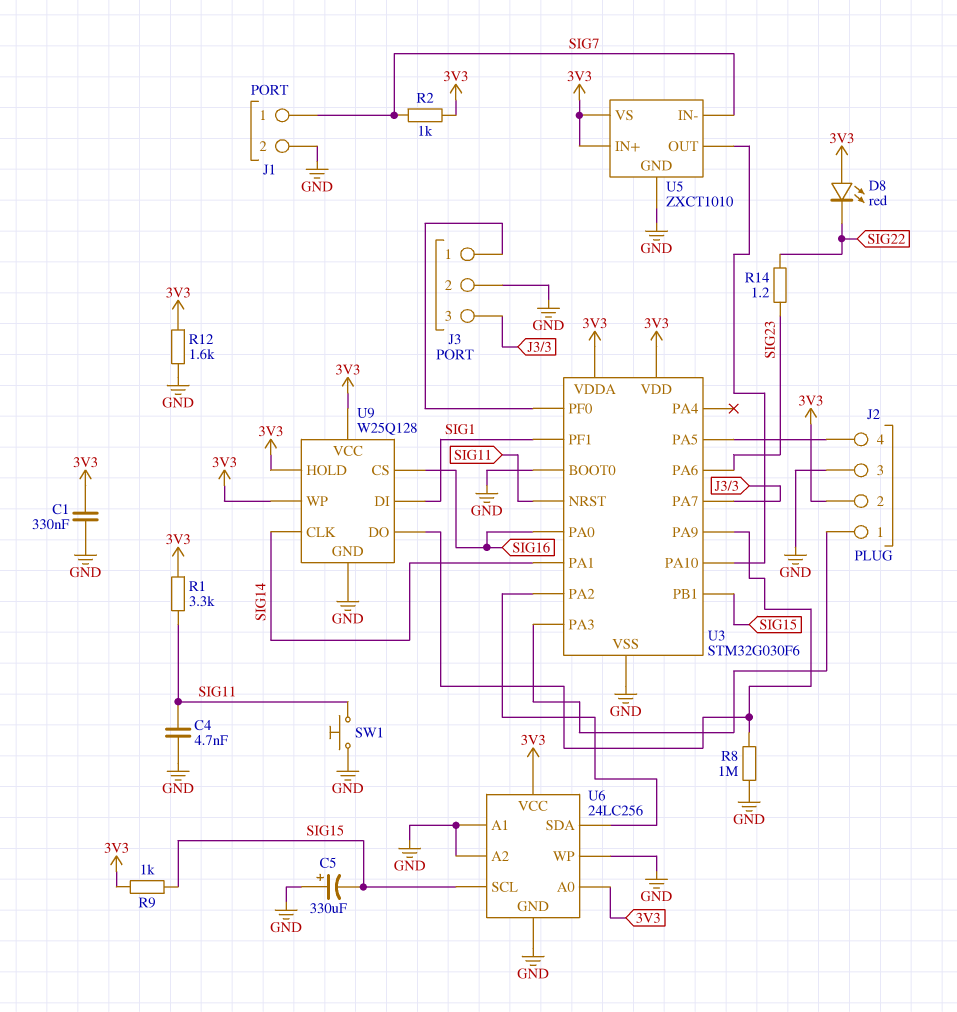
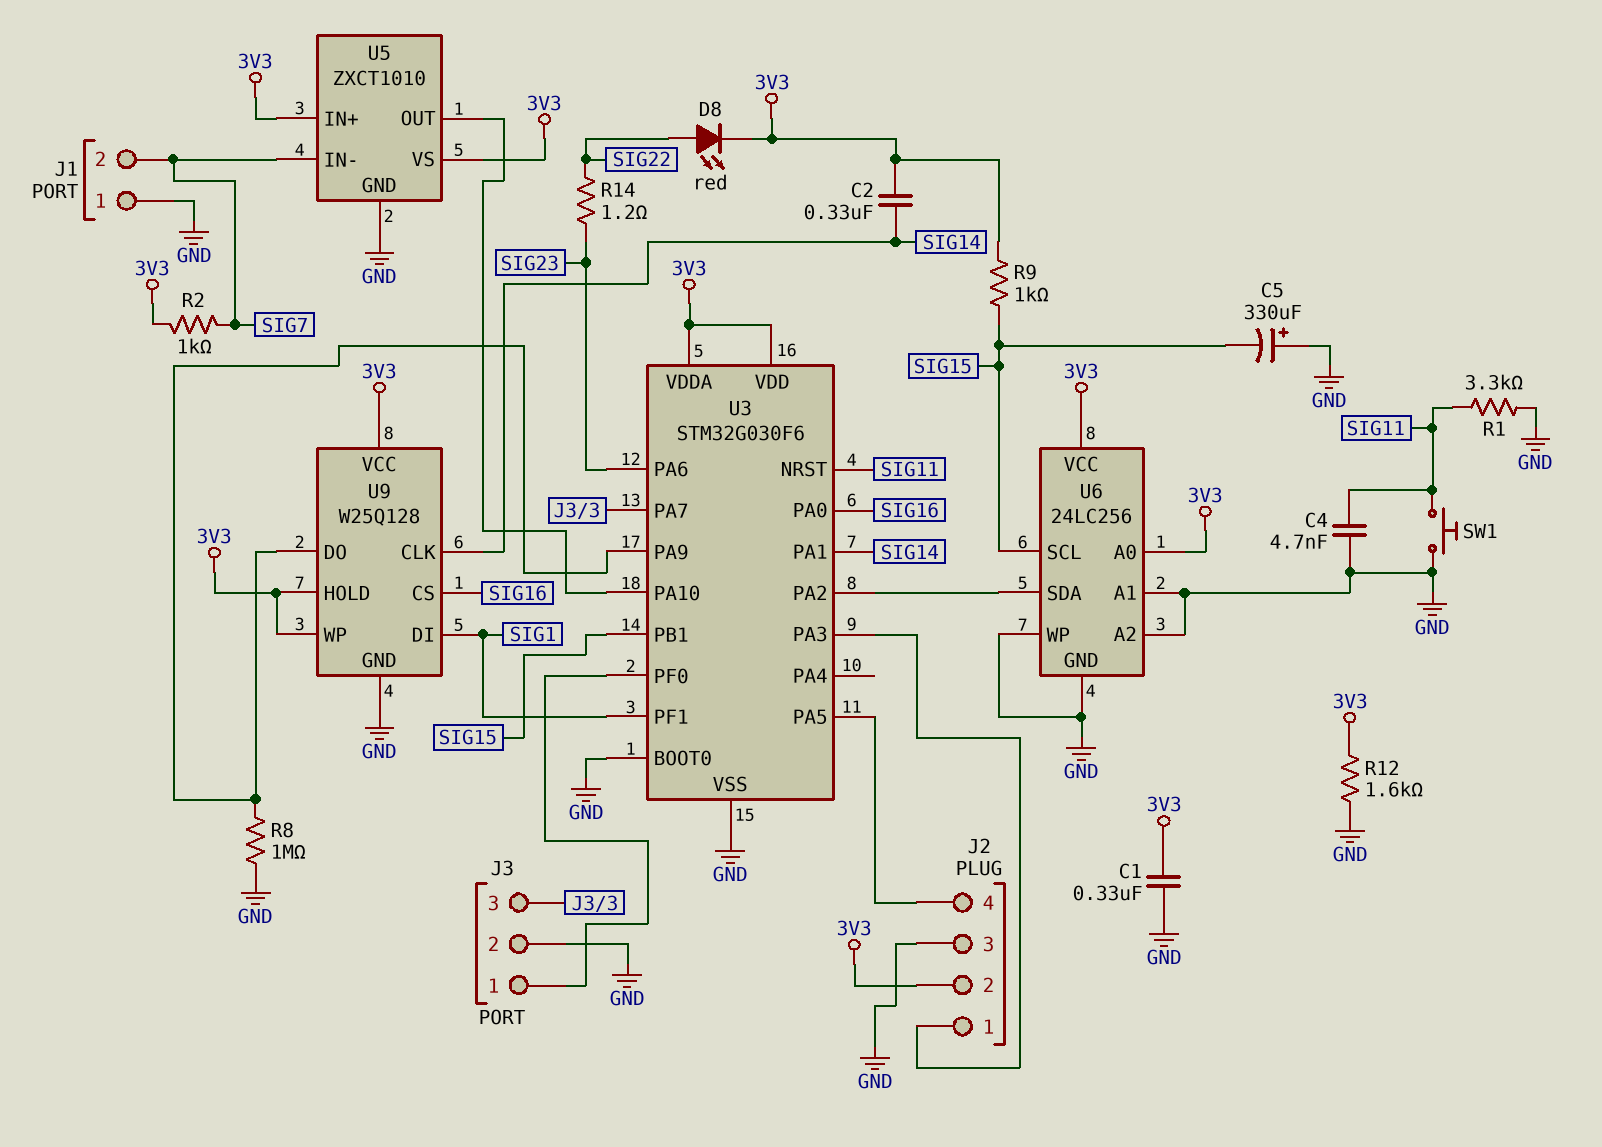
C2: none -> 330nF (3V3, SIG14)
D8: LED red (A 3V3, K SIG22) -> LED red (A SIG22, K 3V3)
J1 pin 1: SIG7 -> GND
J1 pin 2: GND -> SIG7
R1: 3.3k (3V3, SIG11) -> 3.3k (GND, SIG11)

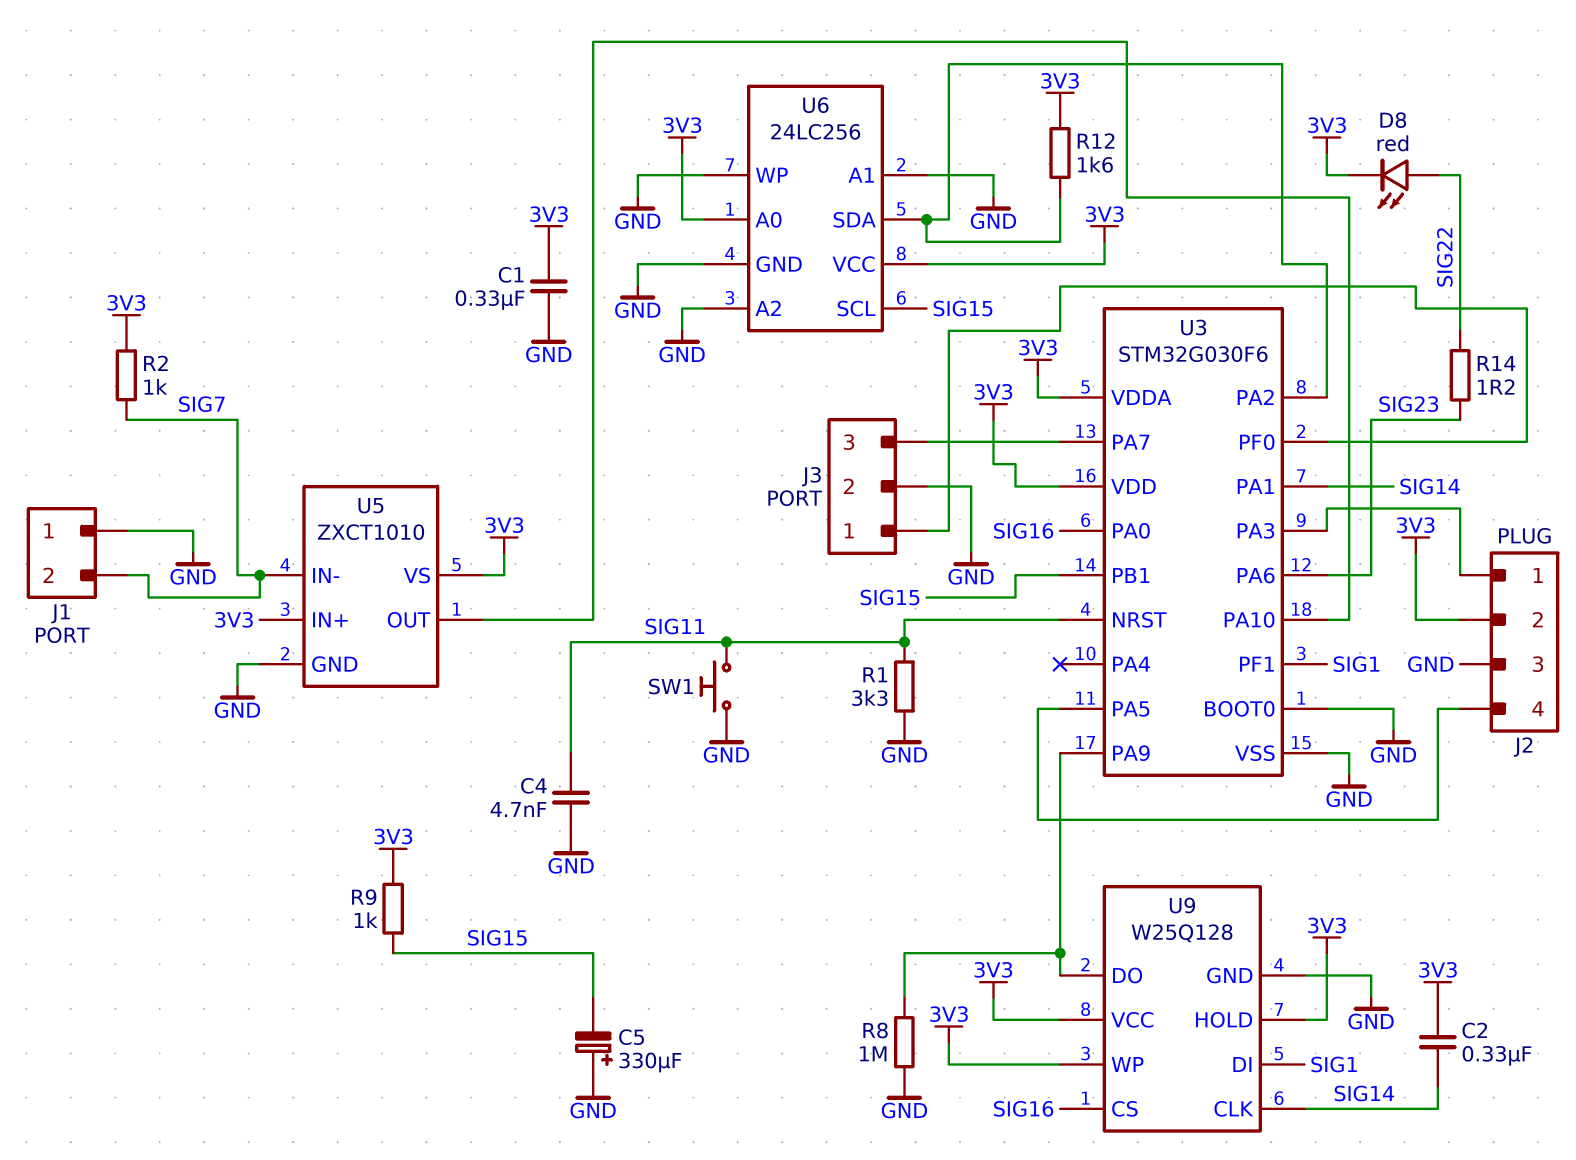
R12: 1.6k (3V3, GND) -> 1.6k (3V3, U3/PA2)

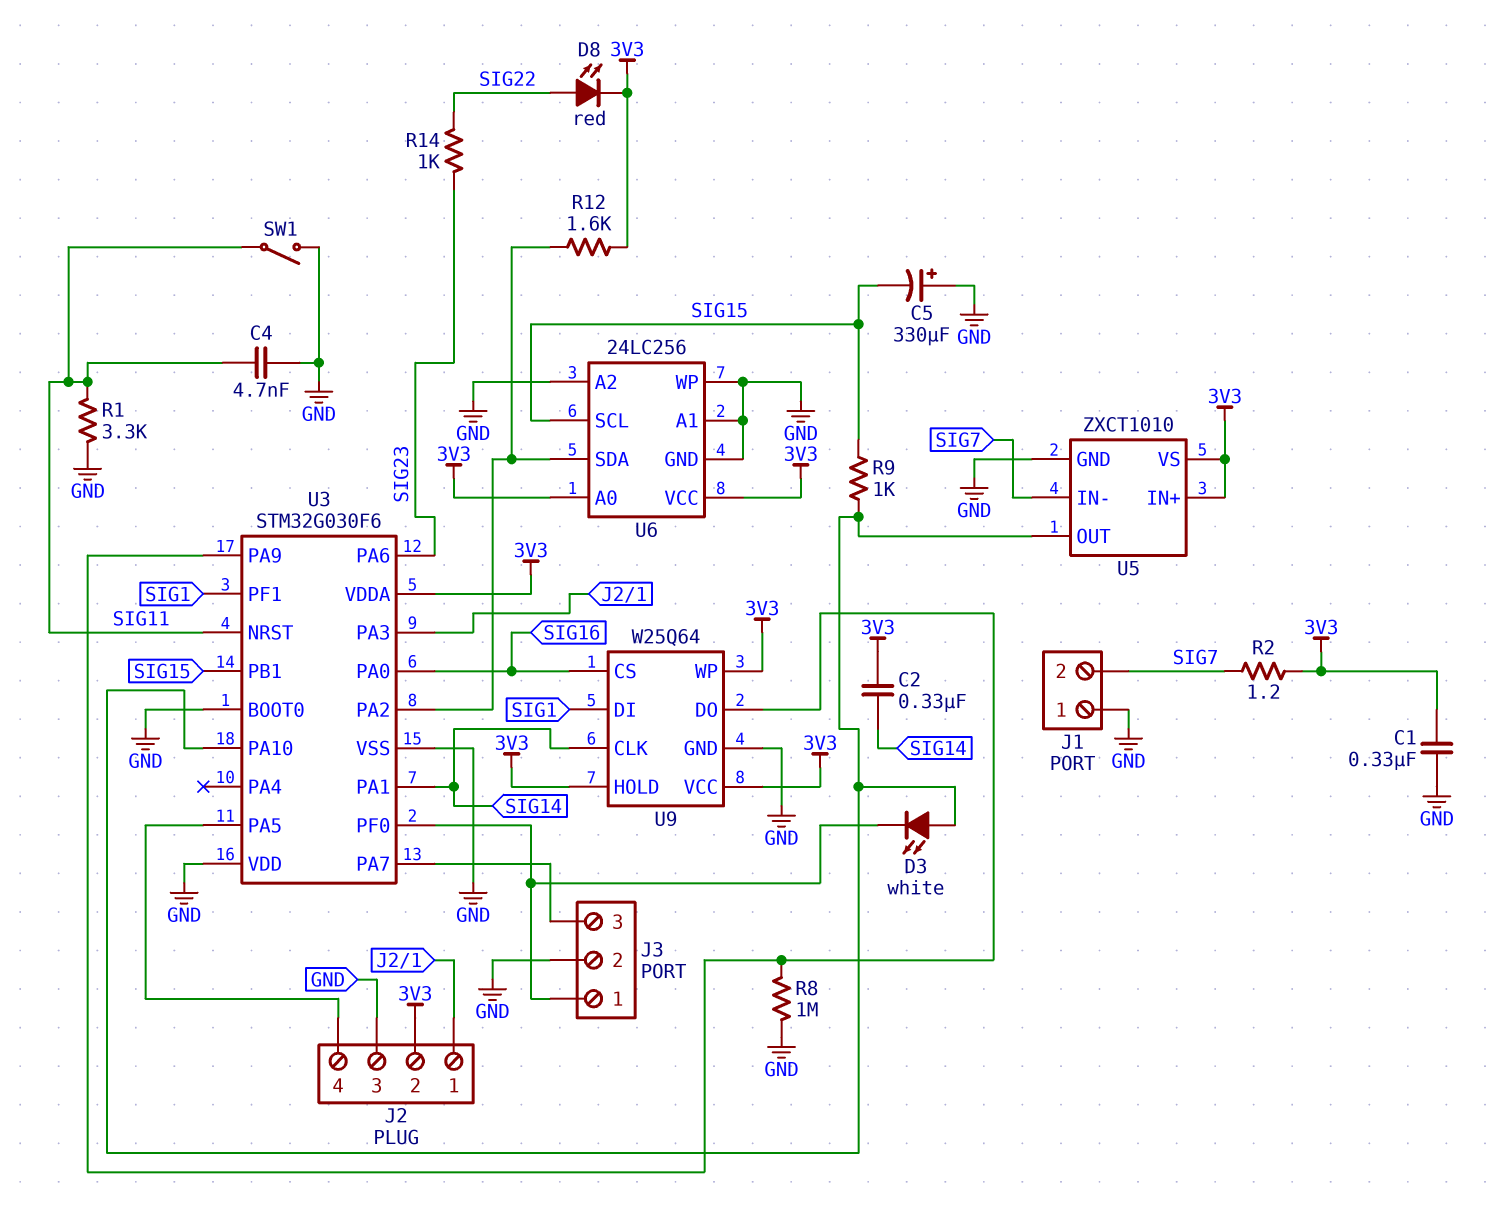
D3: none -> LED white (A U3/PA10, K J3/1)
R2: 1k (3V3, SIG7) -> 1.2 (3V3, SIG7)
R9: 1k (3V3, SIG15) -> 1k (SIG15, U3/PA10)
R14: 1.2 (SIG22, SIG23) -> 1k (SIG22, SIG23)
SW1: button (GND, SIG11) -> switch (GND, SIG11)
U3 pin VDD: 3V3 -> GND
U9: W25Q128 -> W25Q64

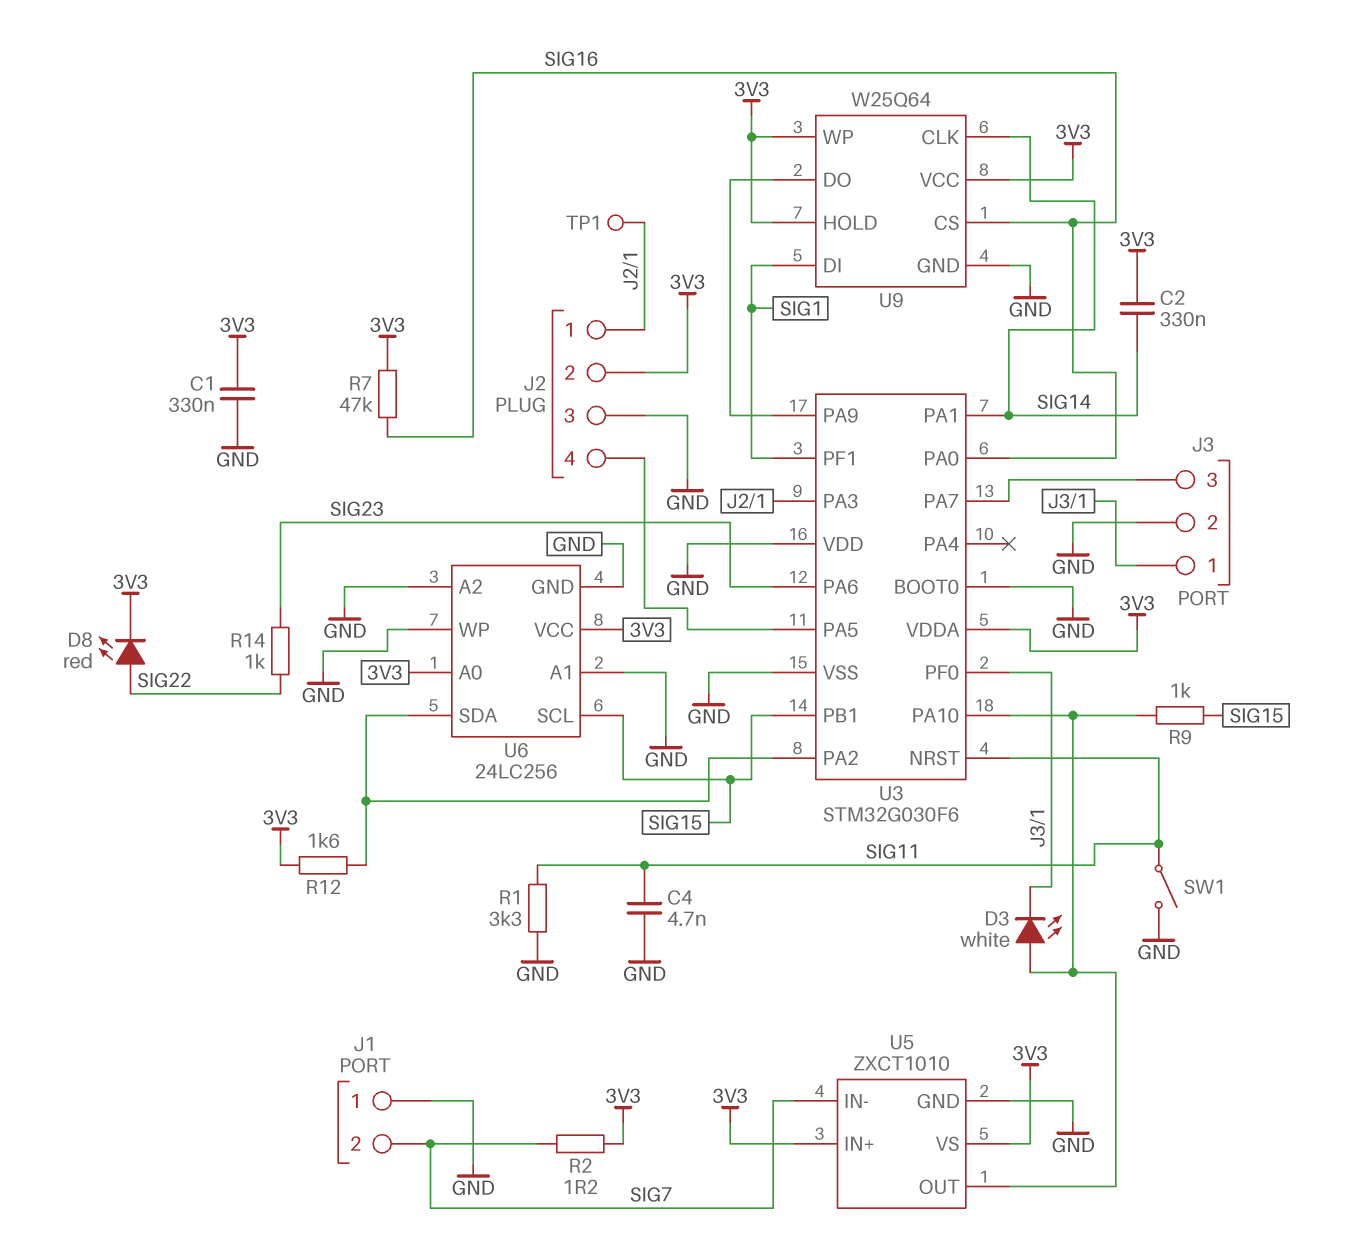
C5: 330uF (plus GND, minus SIG15) -> none
R7: none -> 47k (3V3, SIG16)
R8: 1M (GND, U3/PA9) -> none
TP1: none -> test point (J2/1)

